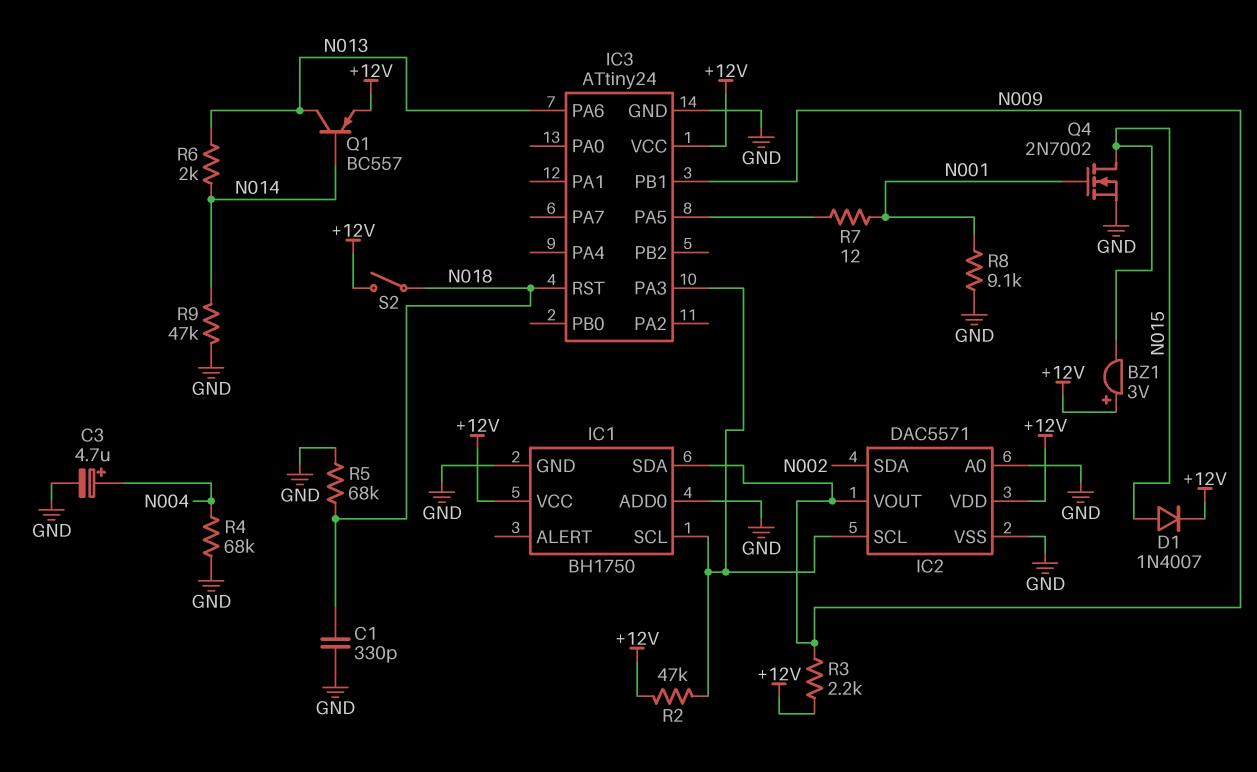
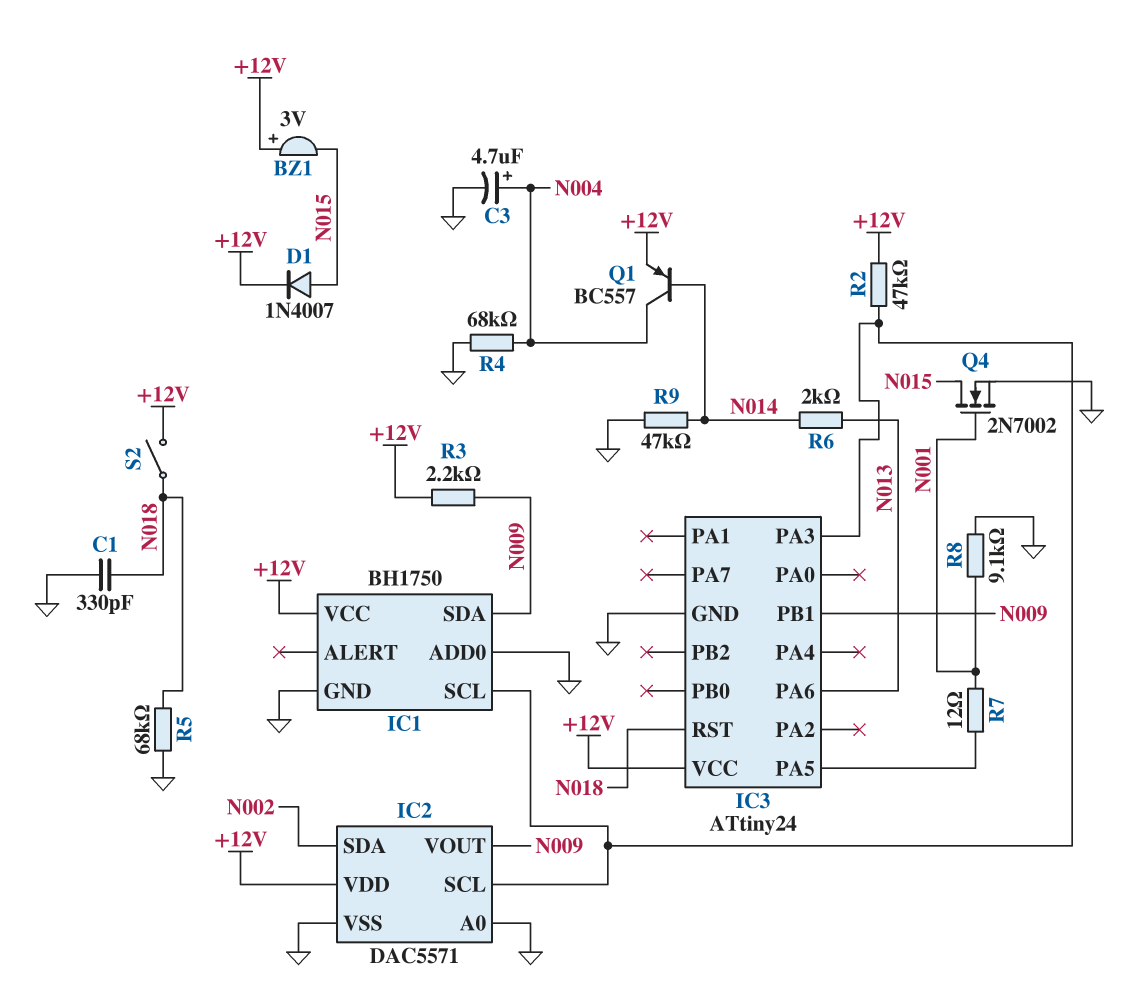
Q1: PNP BC557 (B N014, C N013, E +12V) -> PNP BC557 (B N014, C N004, E +12V)

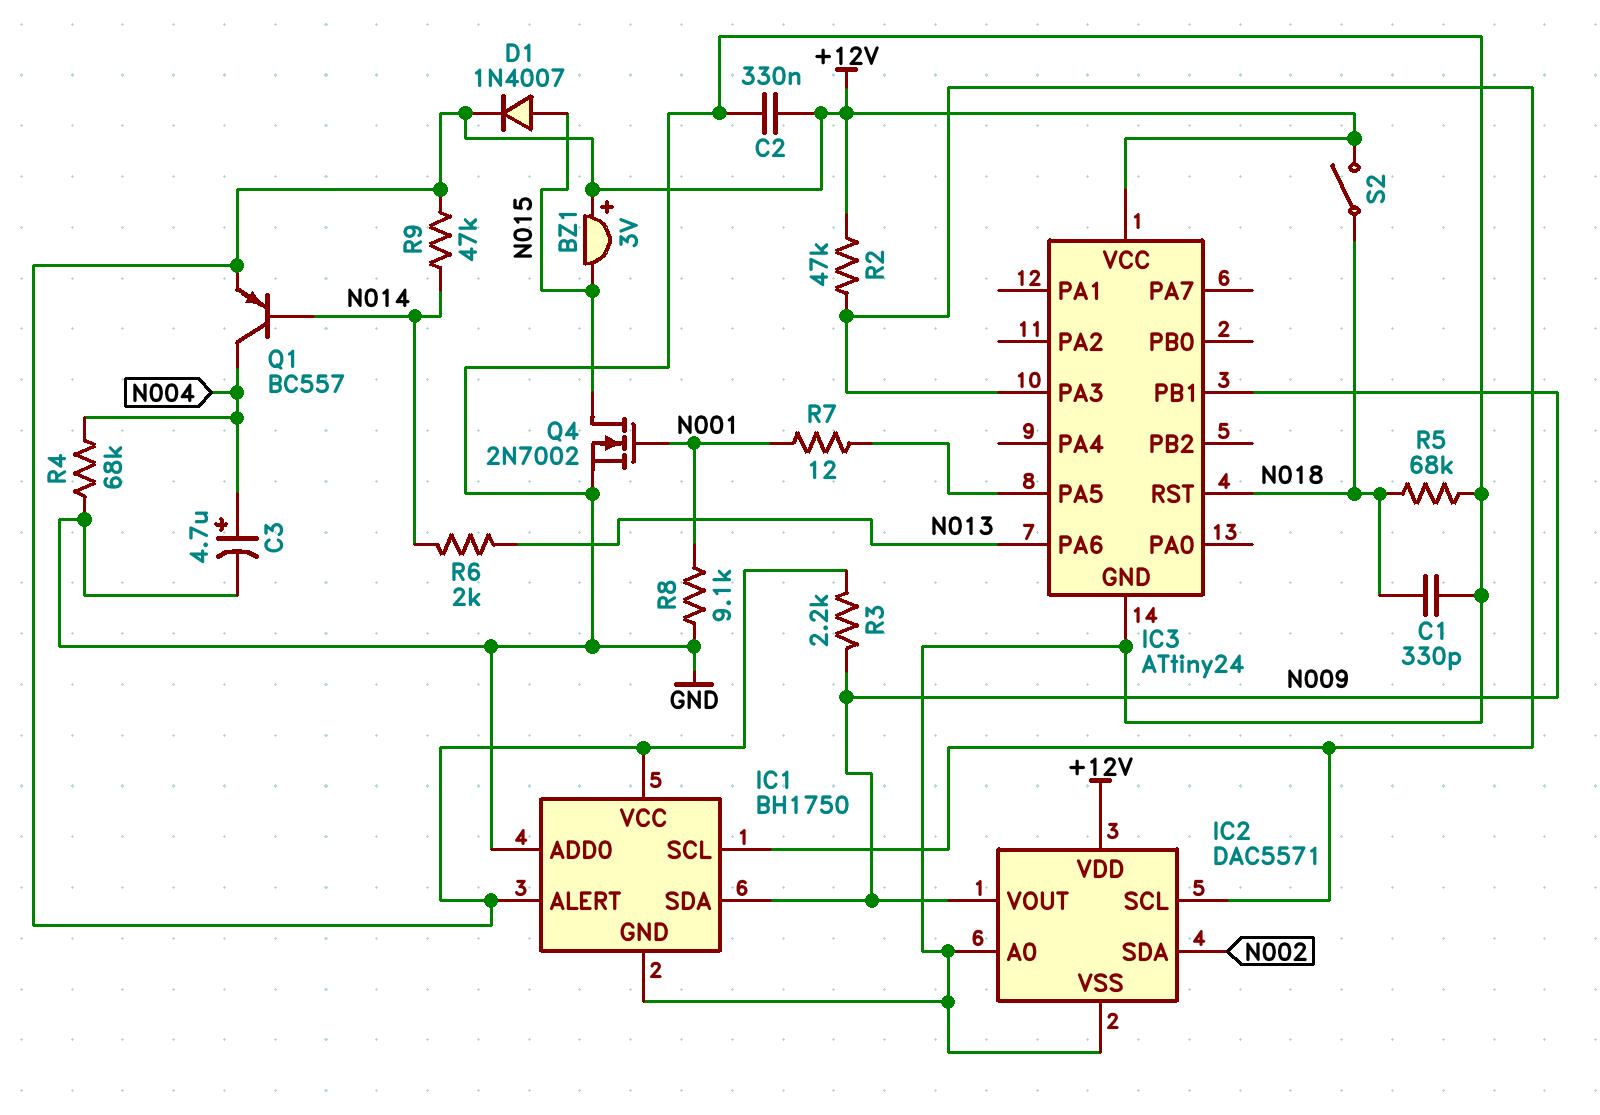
C2: none -> 330nF (+12V, GND)
IC1 pin ALERT: none -> +12V
R9: 47k (GND, N014) -> 47k (+12V, N014)

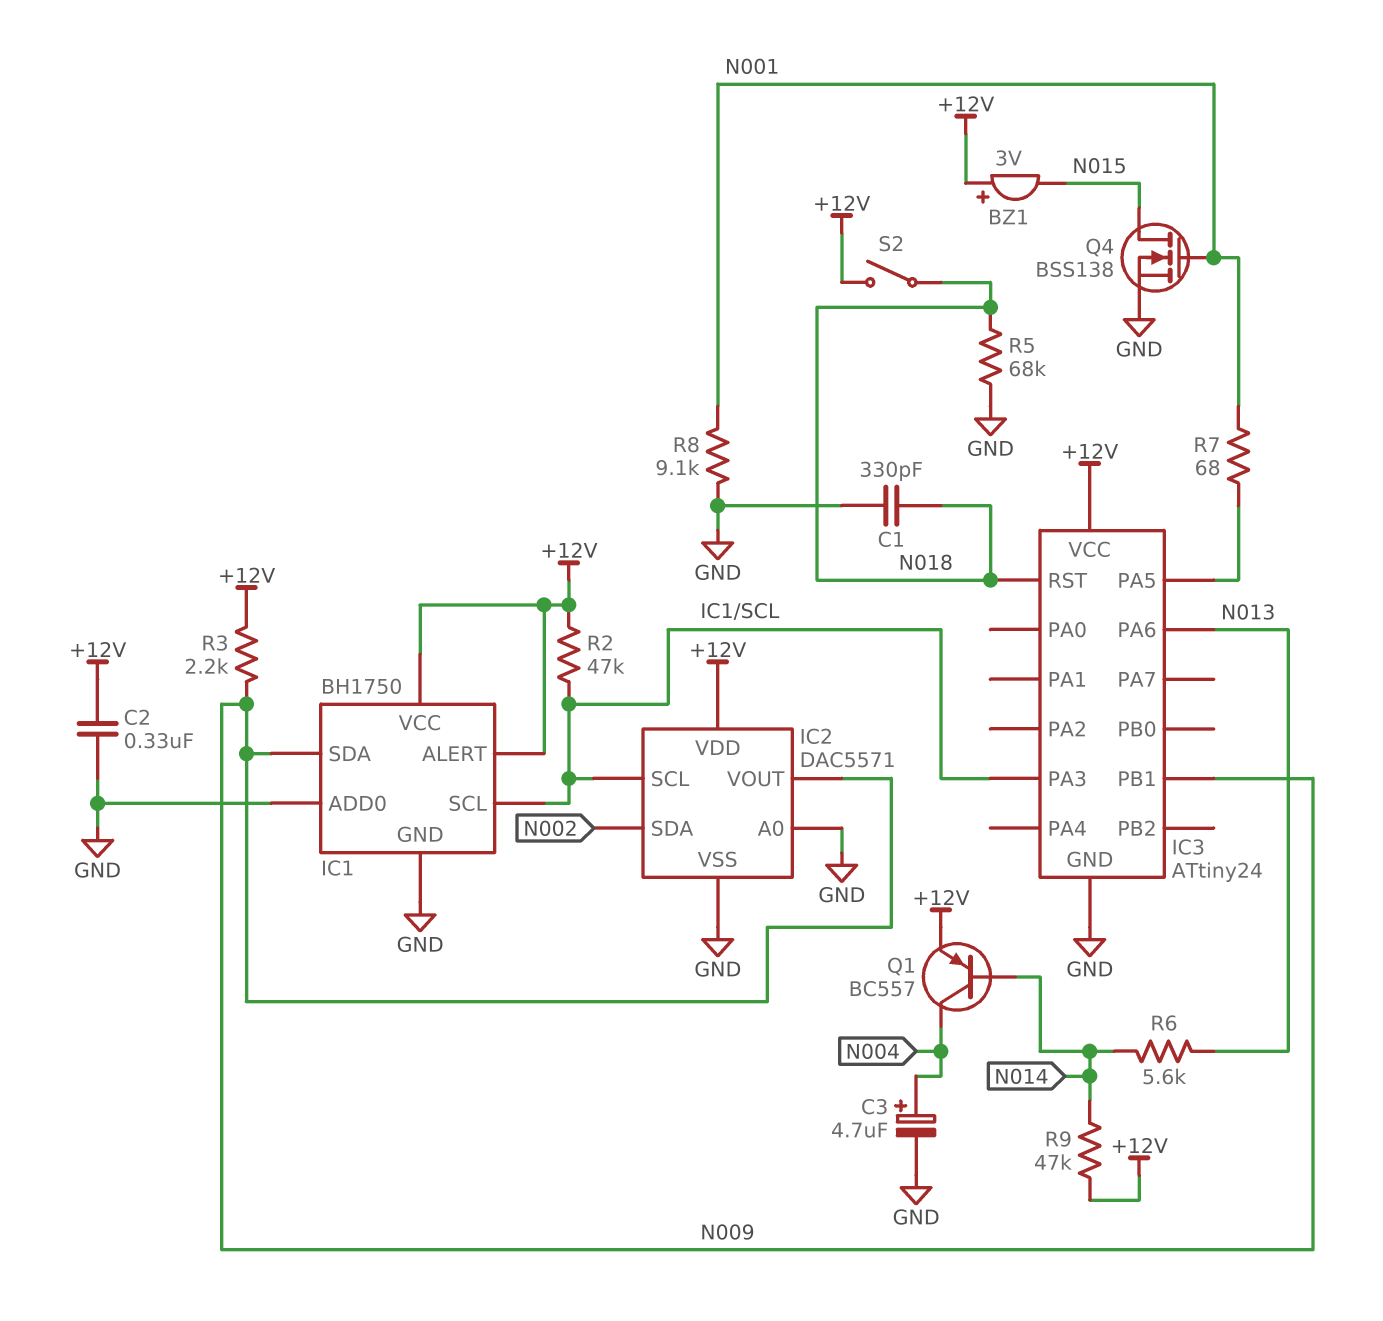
D1: diode 1N4007 (A N015, K +12V) -> none
Q4: NMOS 2N7002 (G N001, D N015, S GND) -> NMOS BSS138 (G N001, D N015, S GND)
R4: 68k (GND, N004) -> none
R6: 2k (N013, N014) -> 5.6k (N013, N014)
R7: 12 (IC3/PA5, N001) -> 68 (IC3/PA5, N001)

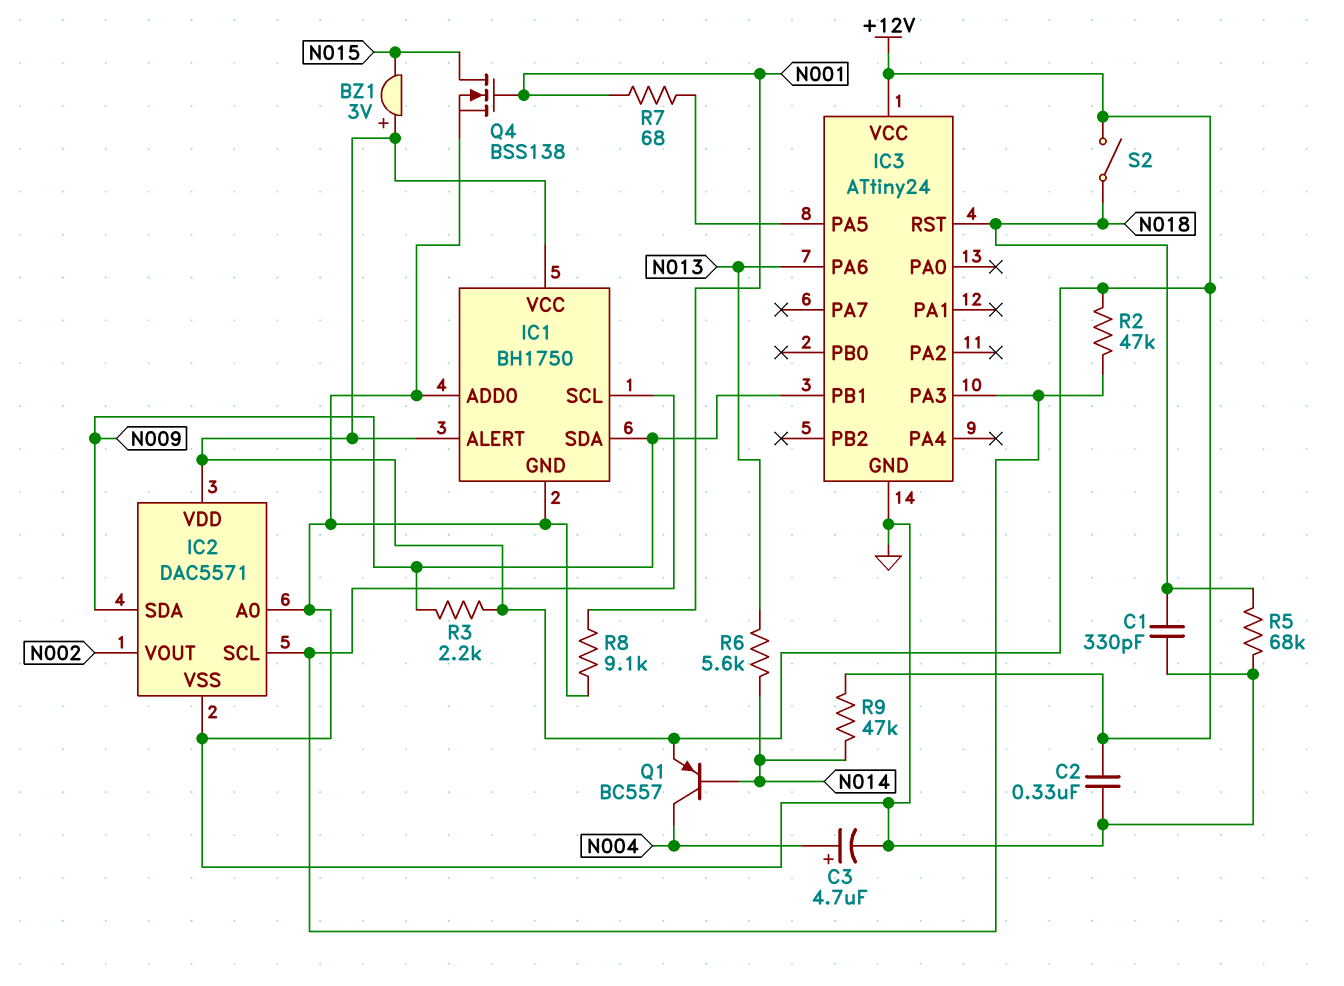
IC2 pin SDA: N002 -> N009
IC2 pin VOUT: N009 -> N002

